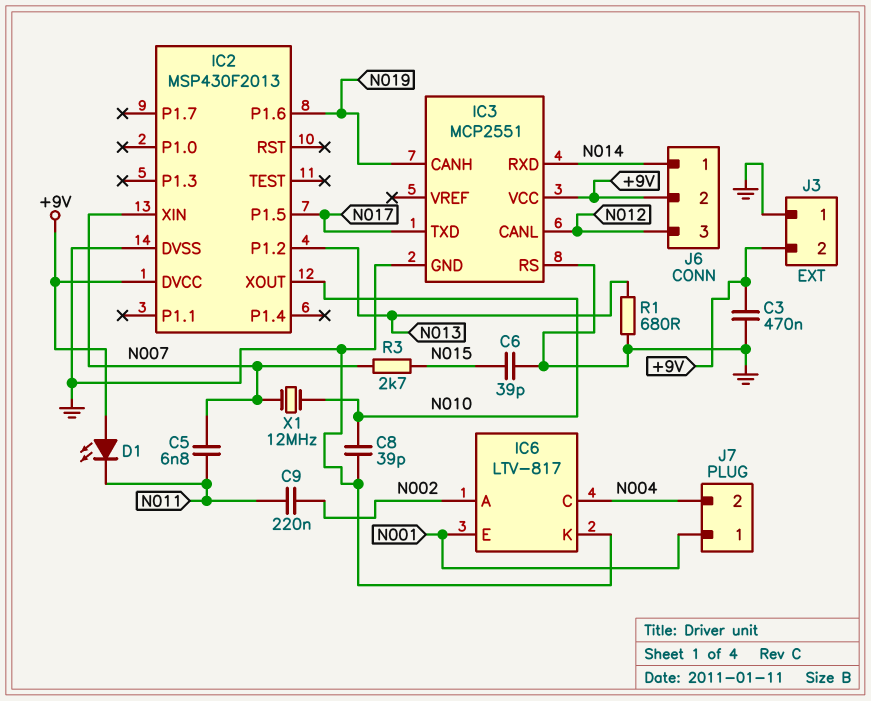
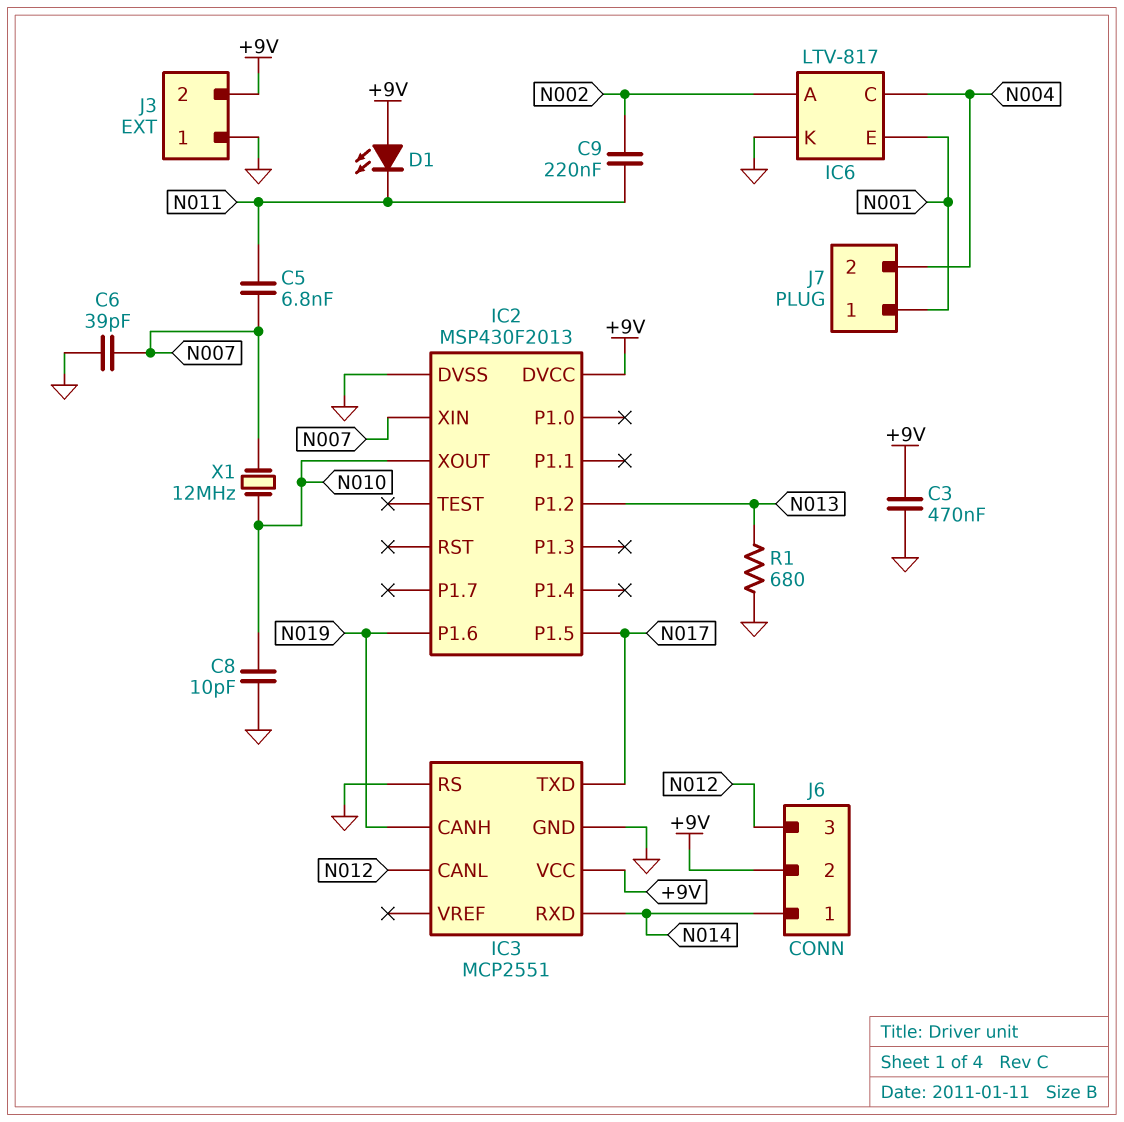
C6: 39pF (GND, N015) -> 39pF (GND, N007)
C8: 39pF (GND, N010) -> 10pF (GND, N010)
R3: 2.7k (N007, N015) -> none

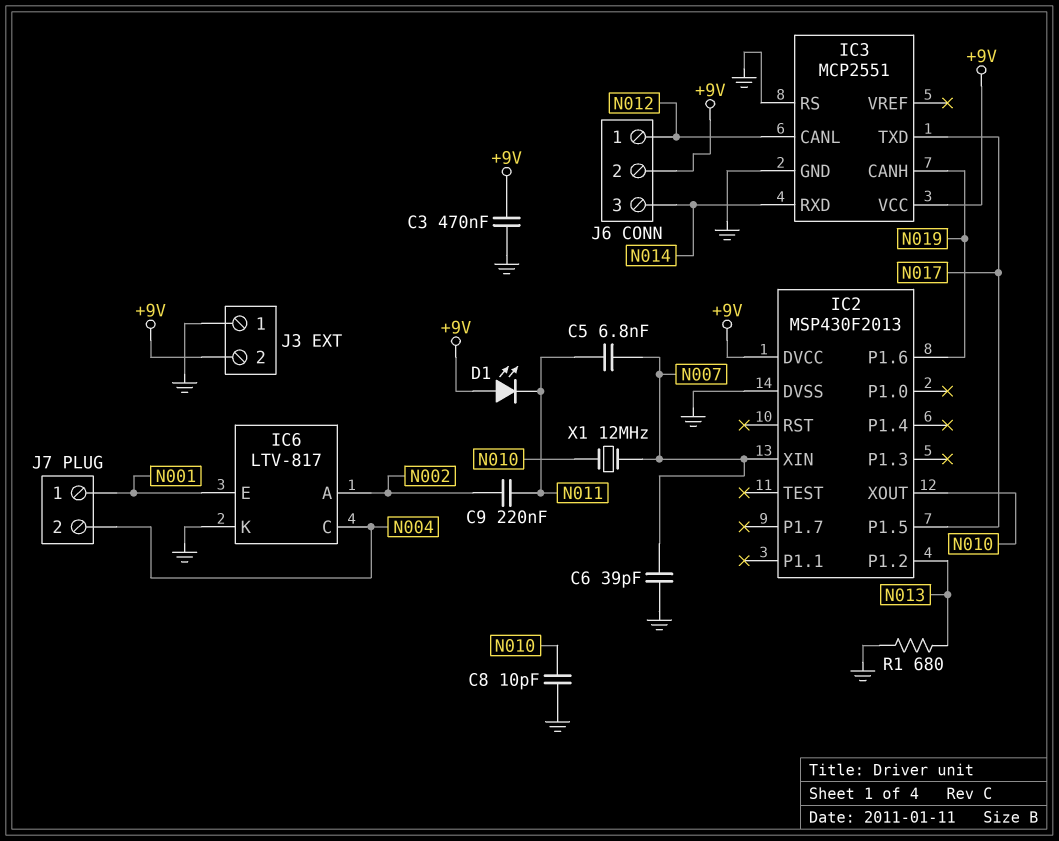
J6 pin 1: N014 -> N012
J6 pin 3: N012 -> N014

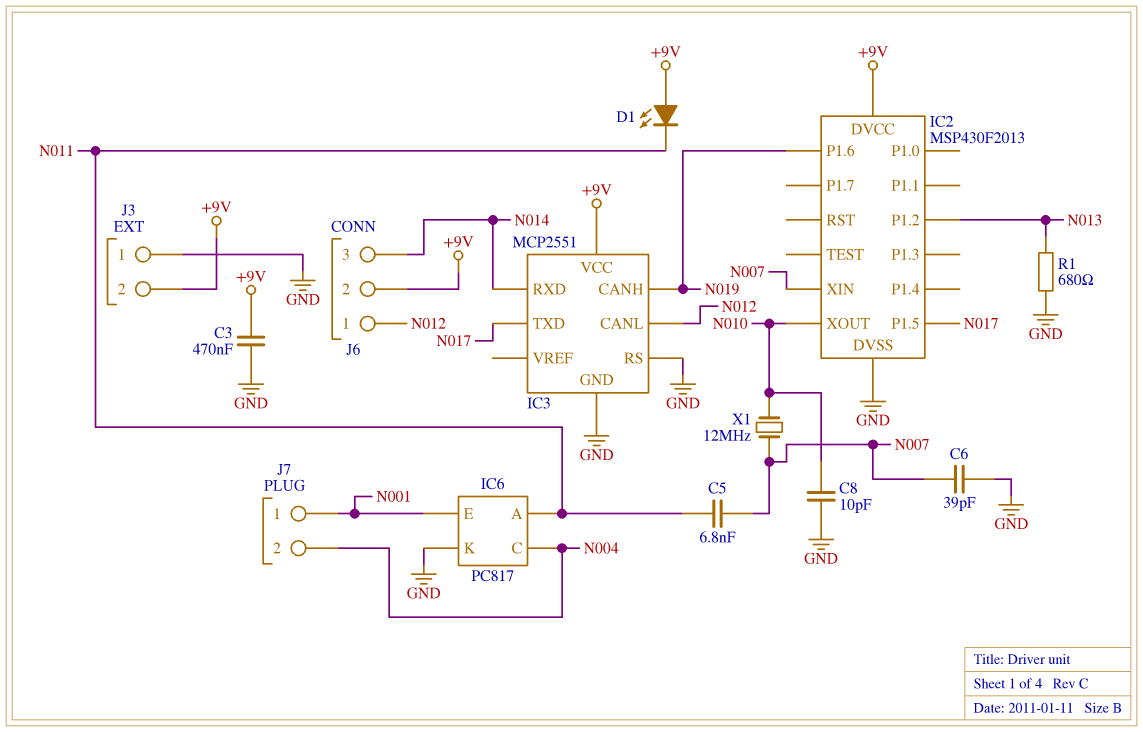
C9: 220nF (N002, N011) -> none
IC6: LTV-817 -> PC817
IC6 pin A: N002 -> N011

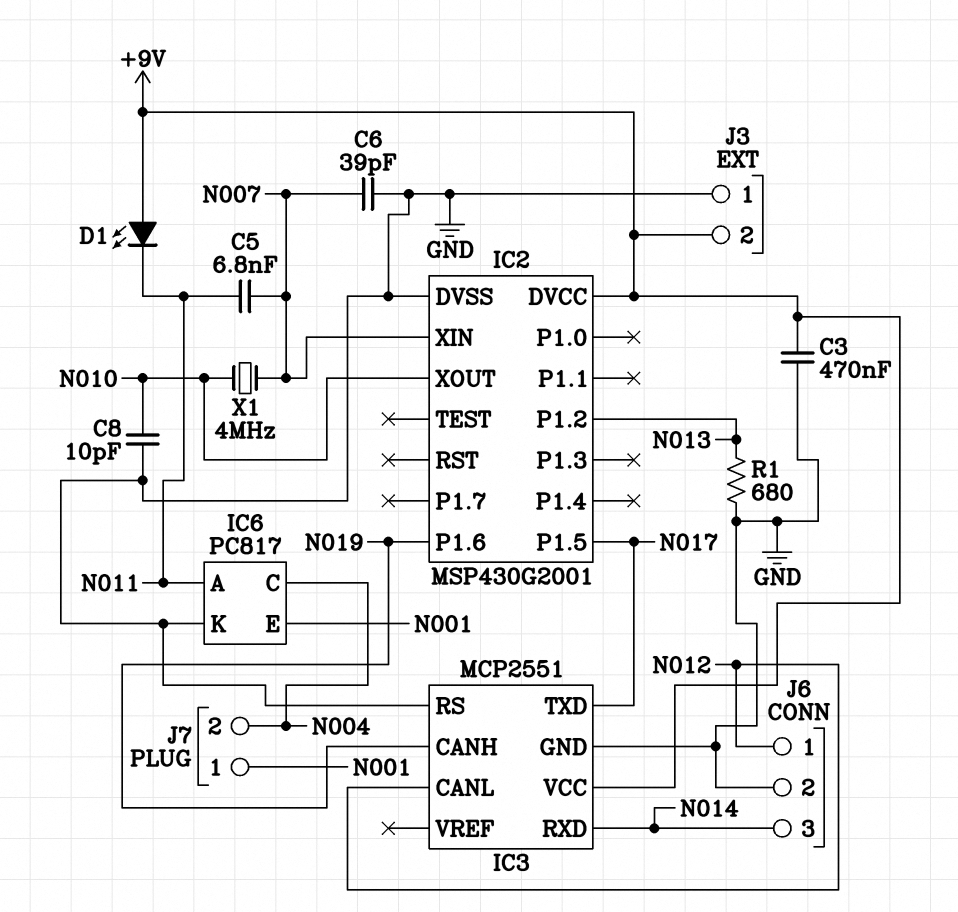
IC2: MSP430F2013 -> MSP430G2001
J6 pin 2: +9V -> GND
X1: 12MHz (N007, N010) -> 4MHz (N007, N010)

